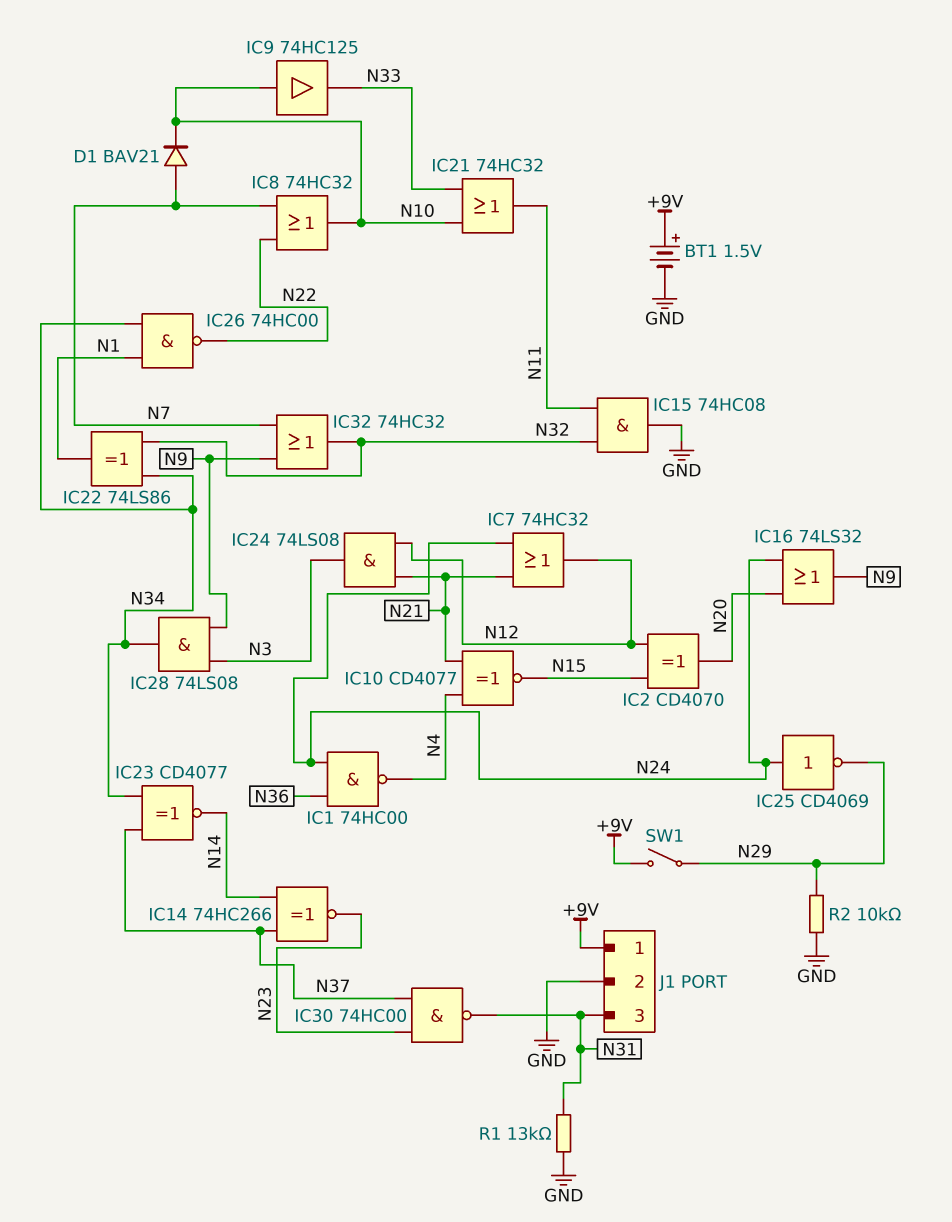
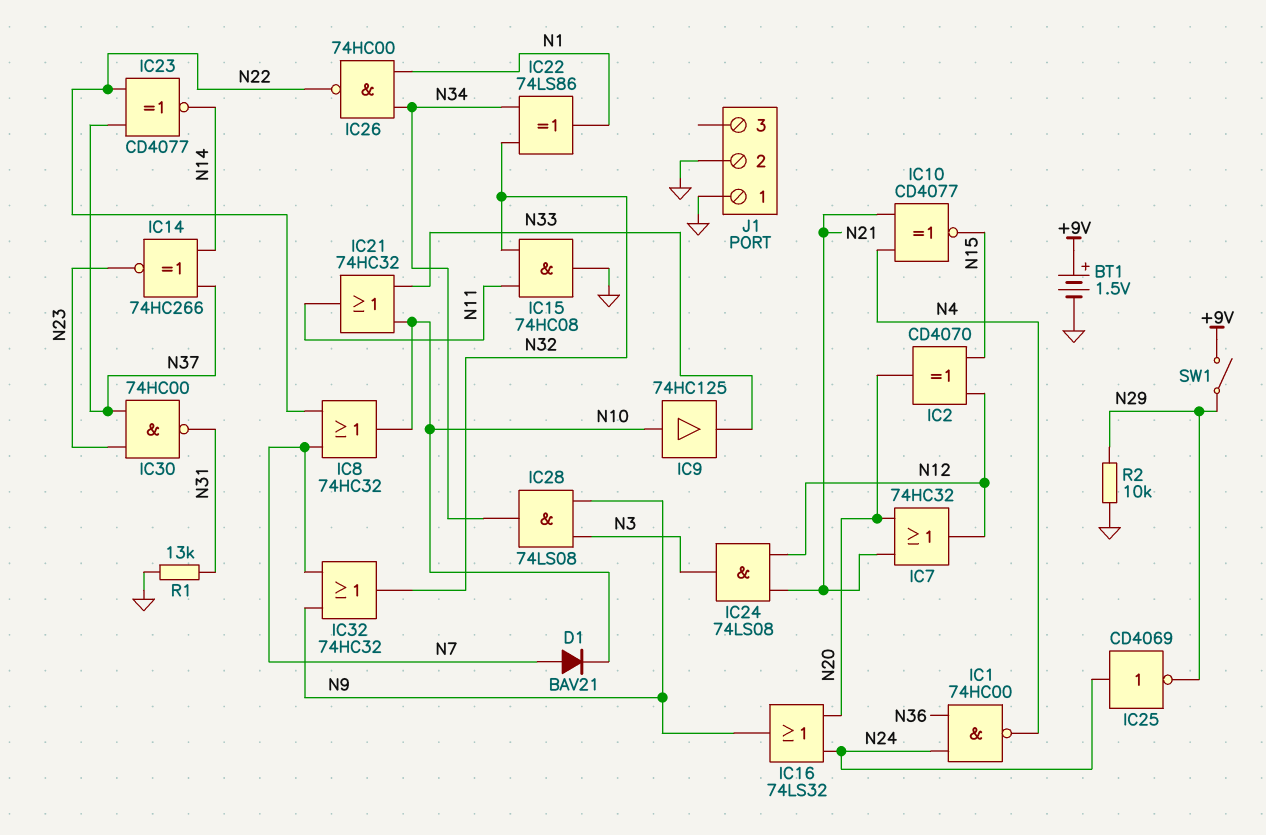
IC7: OR 74HC32 (in N21, in N24, out N12) -> OR 74HC32 (in N20, in N21, out N12)
IC23: XNOR CD4077 (in N34, in N37, out N14) -> XNOR CD4077 (in N22, in N37, out N14)
J1 pin 1: +9V -> GND
J1 pin 3: N31 -> none

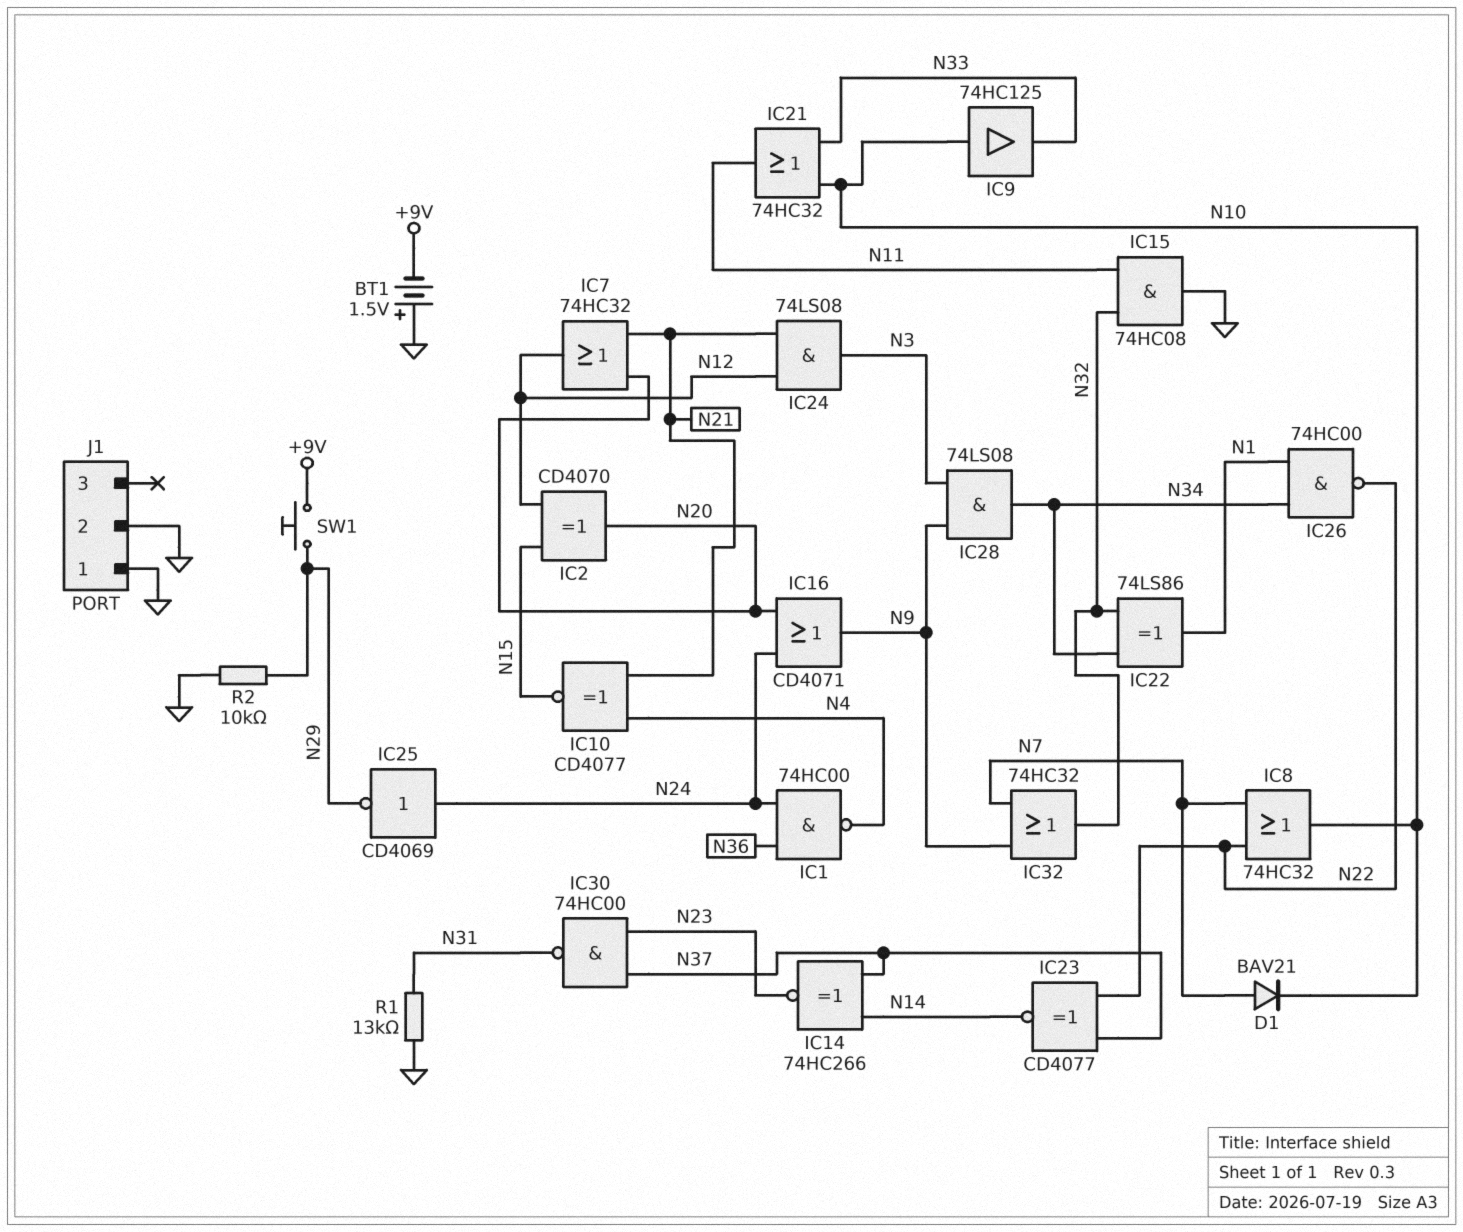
BT1: 1.5V (plus +9V, minus GND) -> 1.5V (plus GND, minus +9V)
IC16: OR 74LS32 (in N20, in N24, out N9) -> OR CD4071 (in N20, in N24, out N9)
SW1: switch (+9V, N29) -> button (+9V, N29)

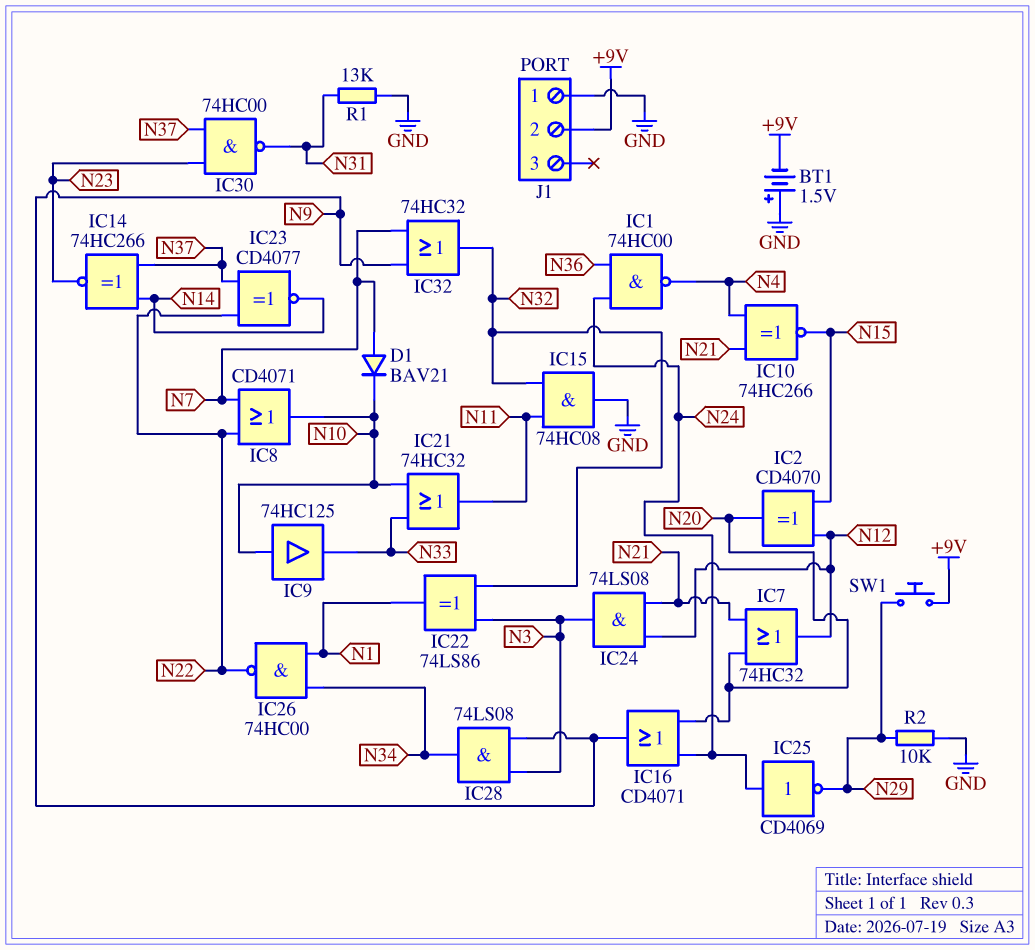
IC8: OR 74HC32 (in N7, in N22, out N10) -> OR CD4071 (in N7, in N22, out N10)
IC10: XNOR CD4077 (in N4, in N21, out N15) -> XNOR 74HC266 (in N4, in N21, out N15)
IC22: XOR 74LS86 (in N32, in N34, out N1) -> XOR 74LS86 (in N3, in N32, out N1)
J1 pin 2: GND -> +9V

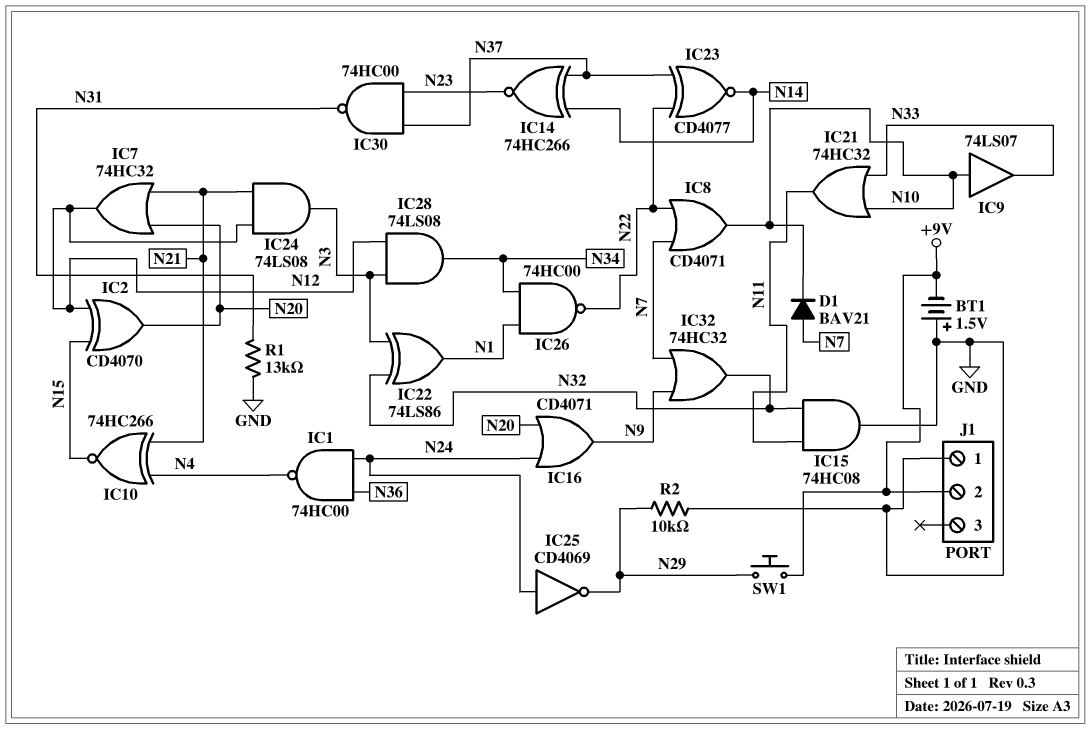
IC9: buffer 74HC125 (in N10, out N33) -> buffer 74LS07 (in N10, out N33)
IC28: AND 74LS08 (in N3, in N9, out N34) -> AND 74LS08 (in N3, in N12, out N34)

